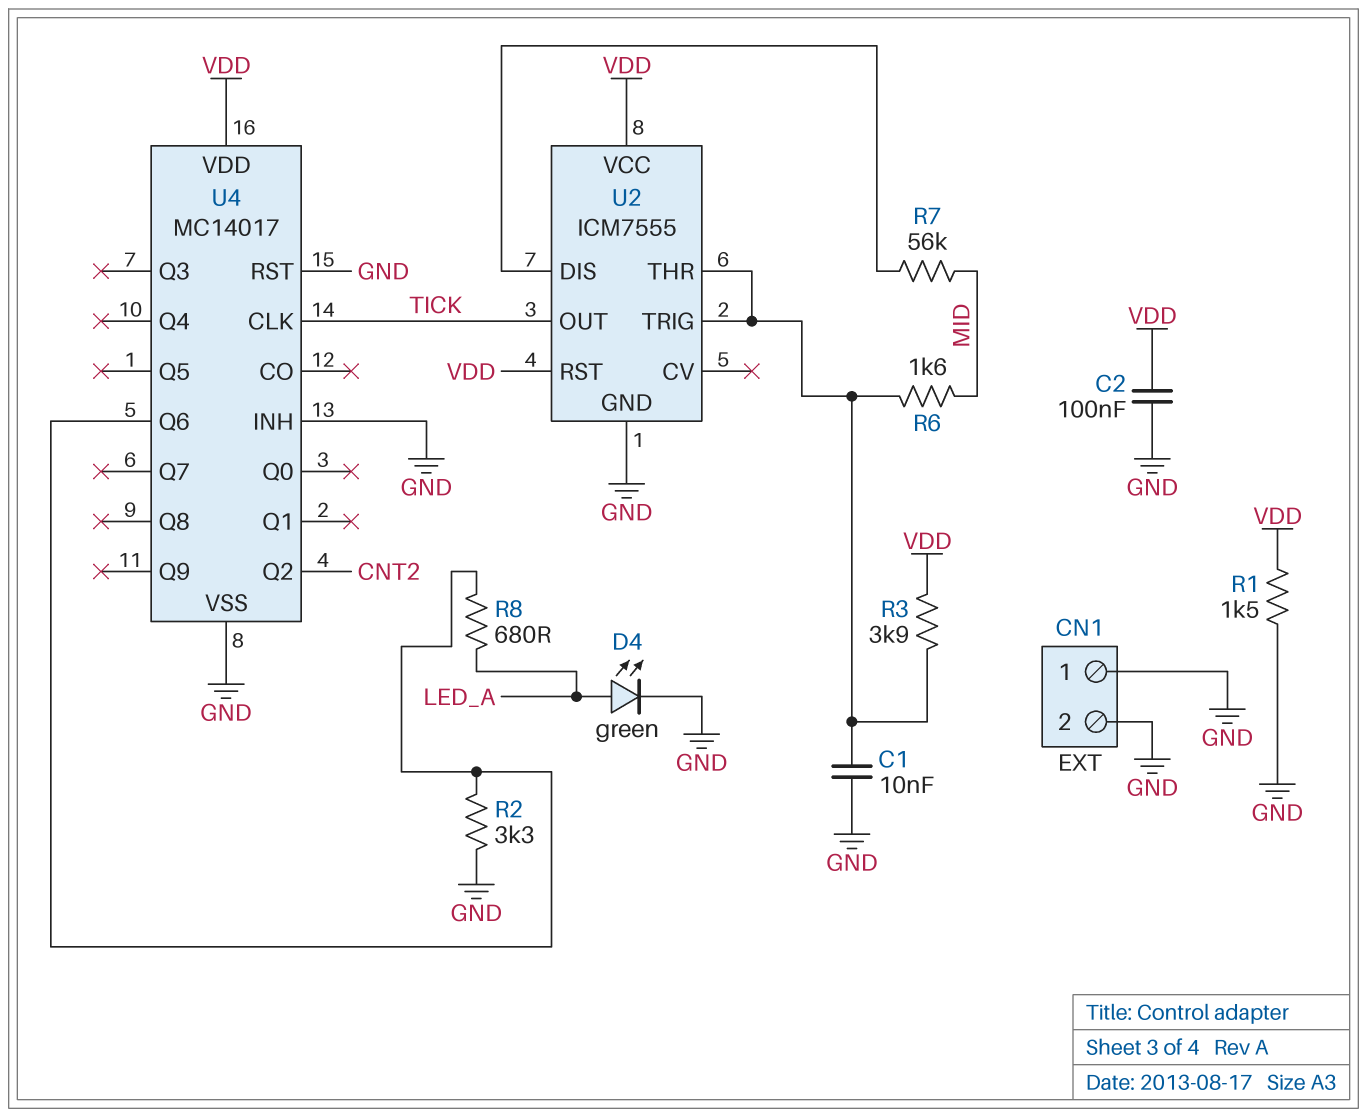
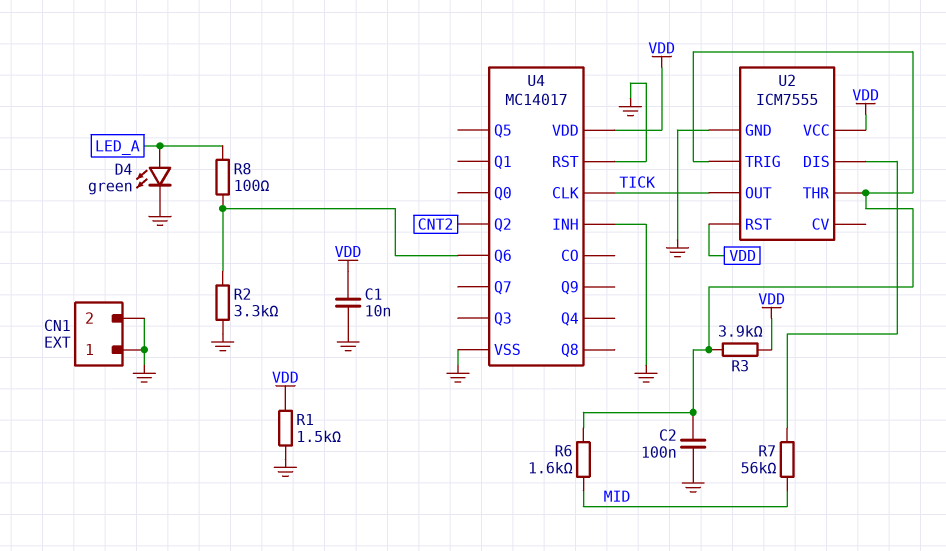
C1: 10nF (GND, U2/THR) -> 10nF (GND, VDD)
C2: 100nF (GND, VDD) -> 100nF (GND, U2/THR)
R8: 680 (LED_A, U4/Q6) -> 100 (LED_A, U4/Q6)

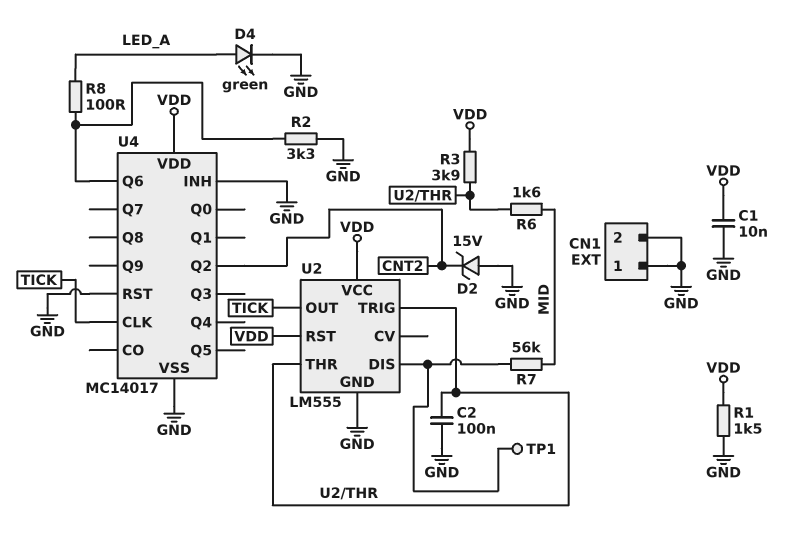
D2: none -> zener 15V (A GND, K CNT2)
TP1: none -> test point (U2/DIS)
U2: ICM7555 -> LM555

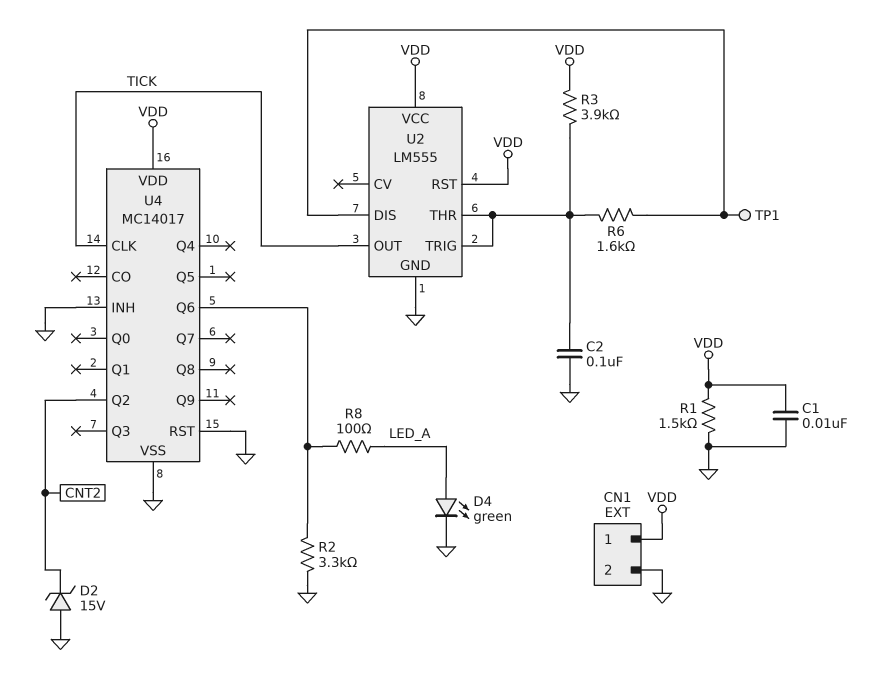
CN1 pin 1: GND -> VDD
R6: 1.6k (MID, U2/THR) -> 1.6k (U2/DIS, U2/THR)
R7: 56k (MID, U2/DIS) -> none

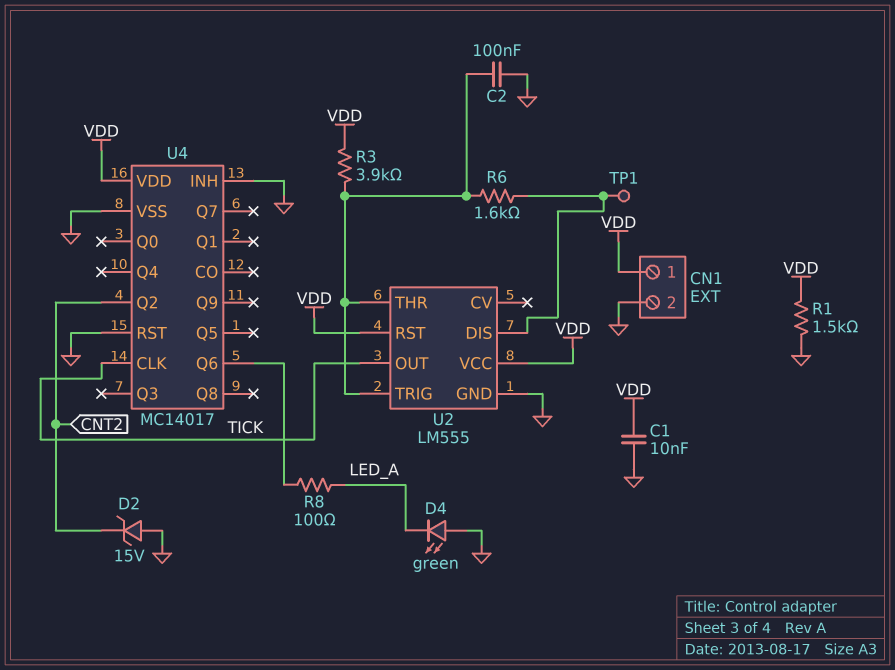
D4: LED green (A LED_A, K GND) -> LED green (A GND, K LED_A)
R2: 3.3k (GND, U4/Q6) -> none

